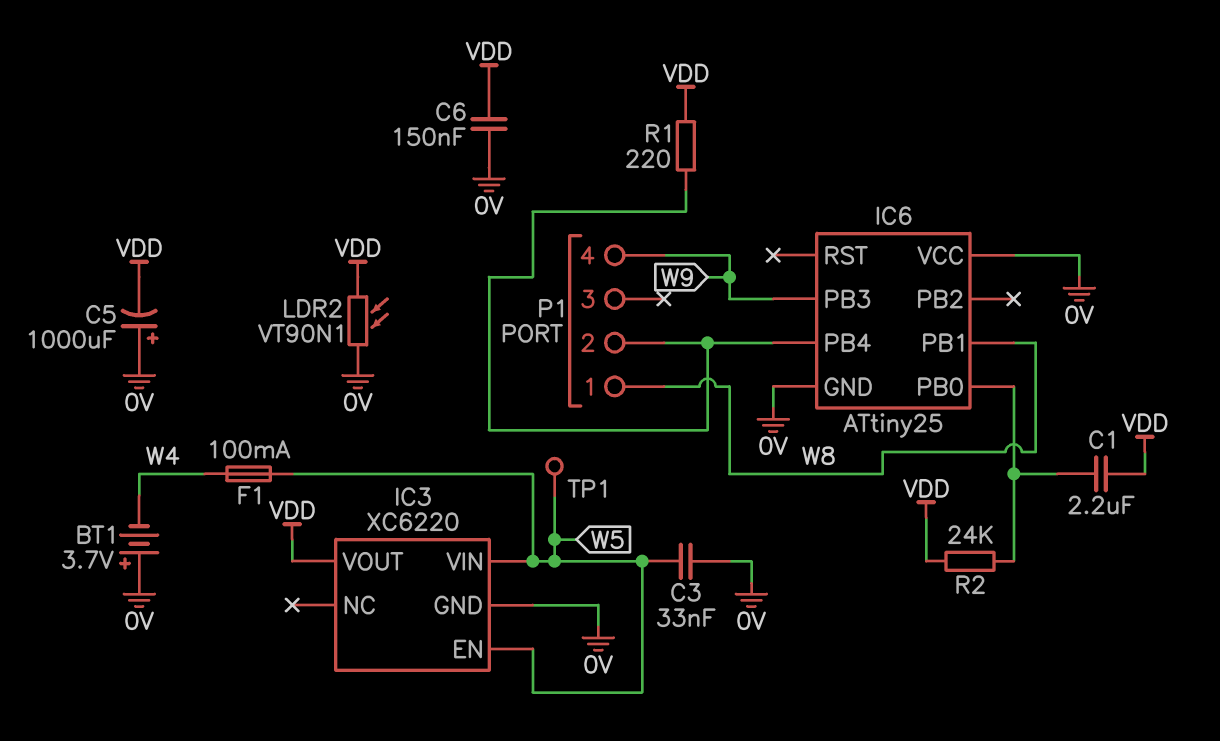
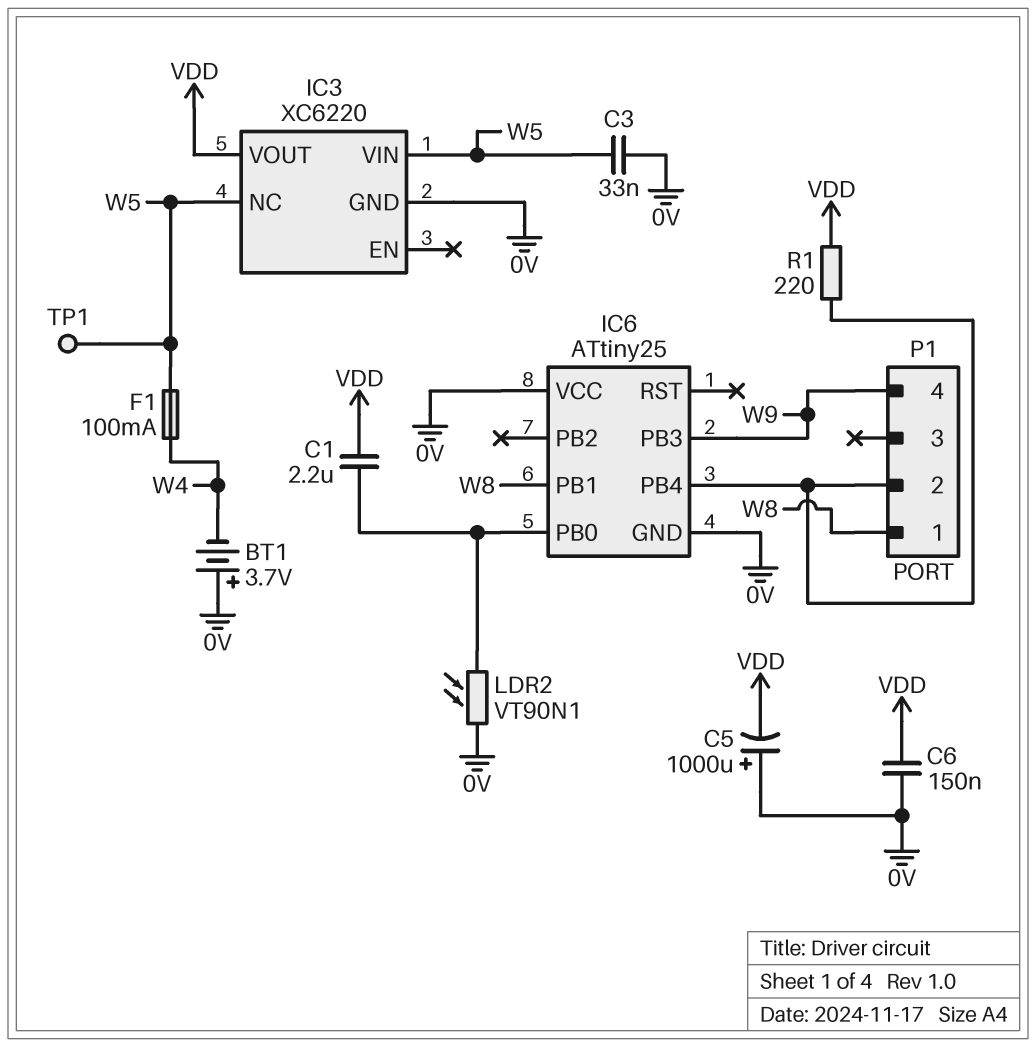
IC3 pin EN: W5 -> none
IC3 pin NC: none -> W5
LDR2: VT90N1 (0V, VDD) -> VT90N1 (0V, IC6/PB0)
R2: 24k (IC6/PB0, VDD) -> none

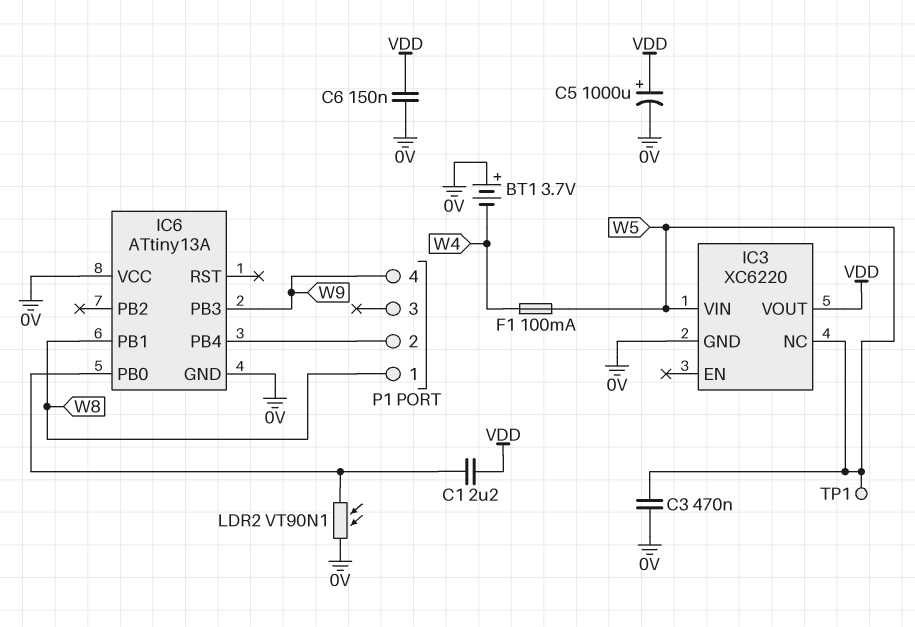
C3: 33nF (0V, W5) -> 470nF (0V, W5)
C5: 1000uF (plus 0V, minus VDD) -> 1000uF (plus VDD, minus 0V)
IC6: ATtiny25 -> ATtiny13A
R1: 220 (IC6/PB4, VDD) -> none

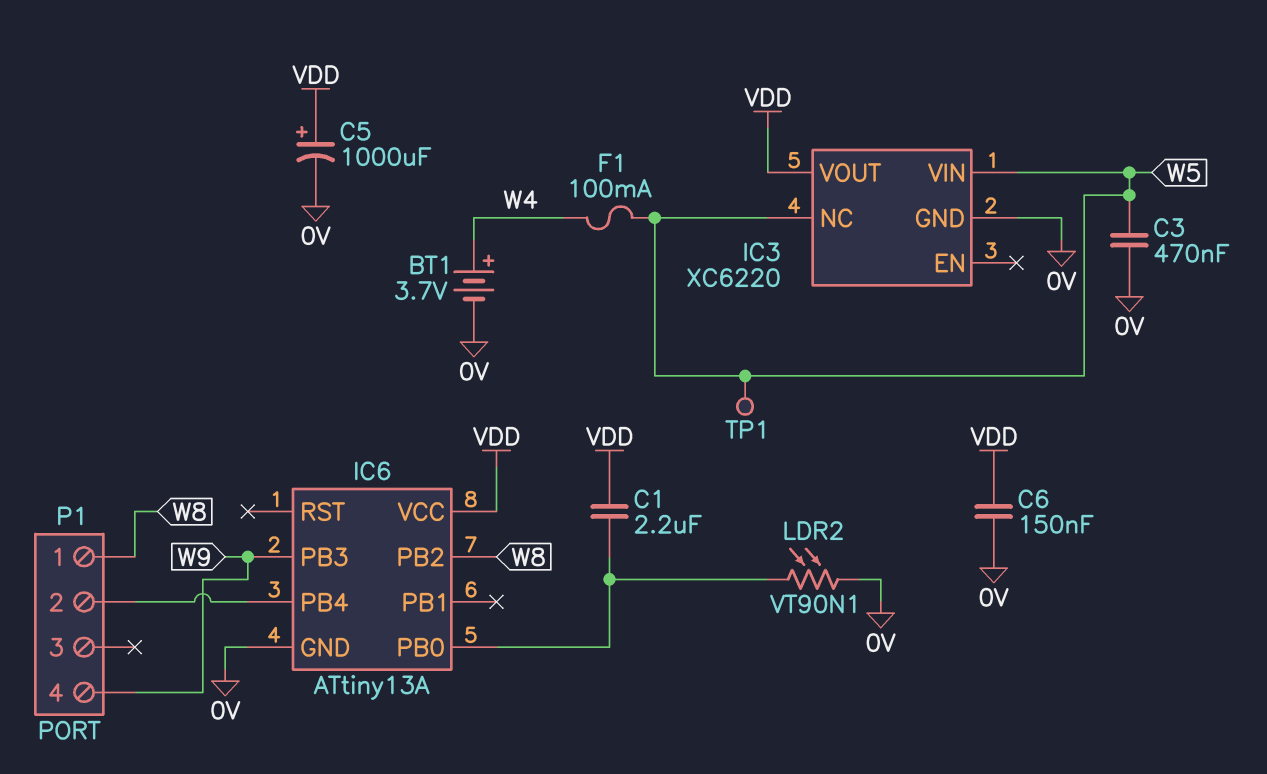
BT1: 3.7V (plus 0V, minus W4) -> 3.7V (plus W4, minus 0V)
IC6 pin PB1: W8 -> none
IC6 pin PB2: none -> W8
IC6 pin VCC: 0V -> VDD

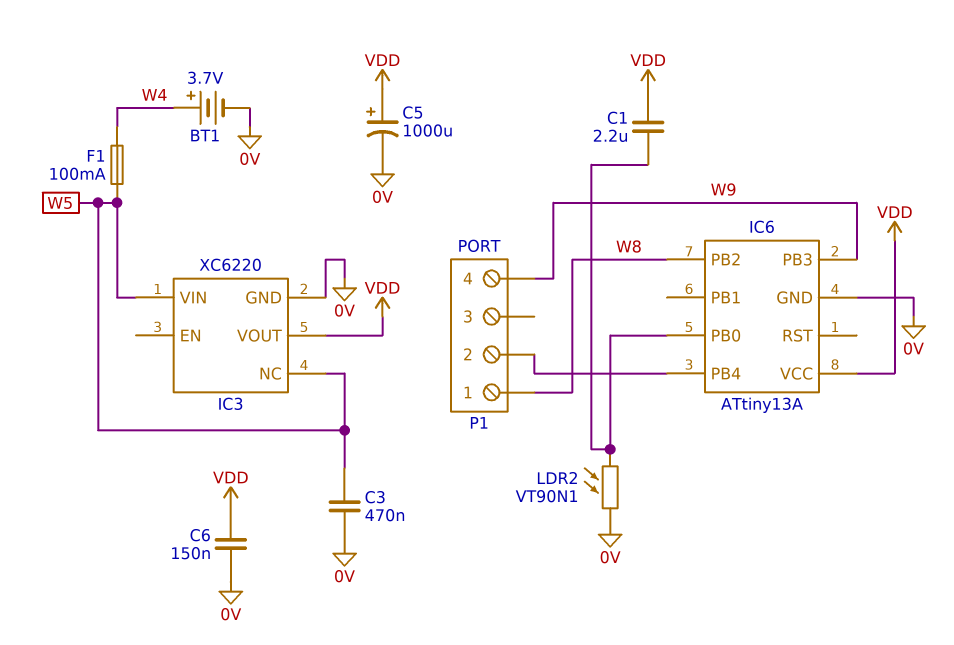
TP1: test point (W5) -> none

